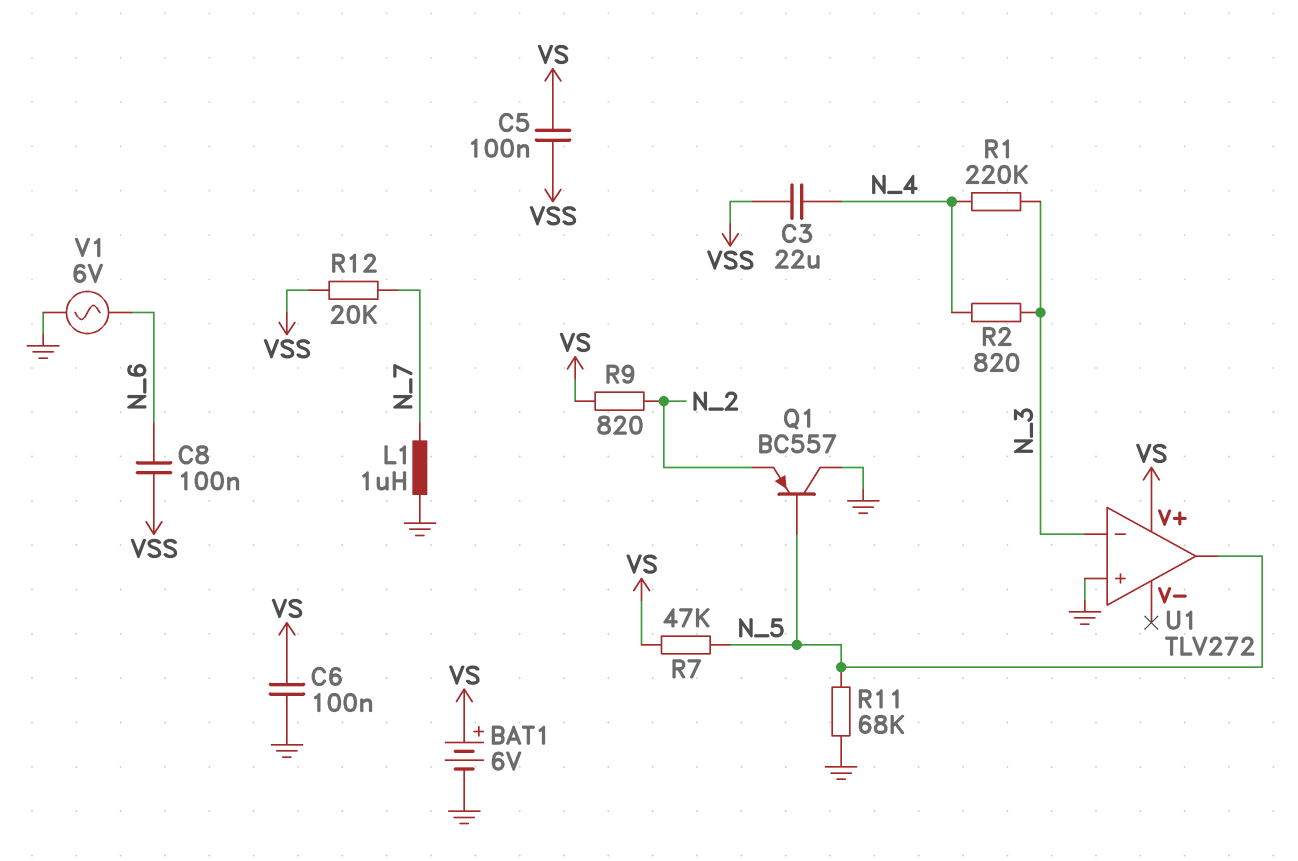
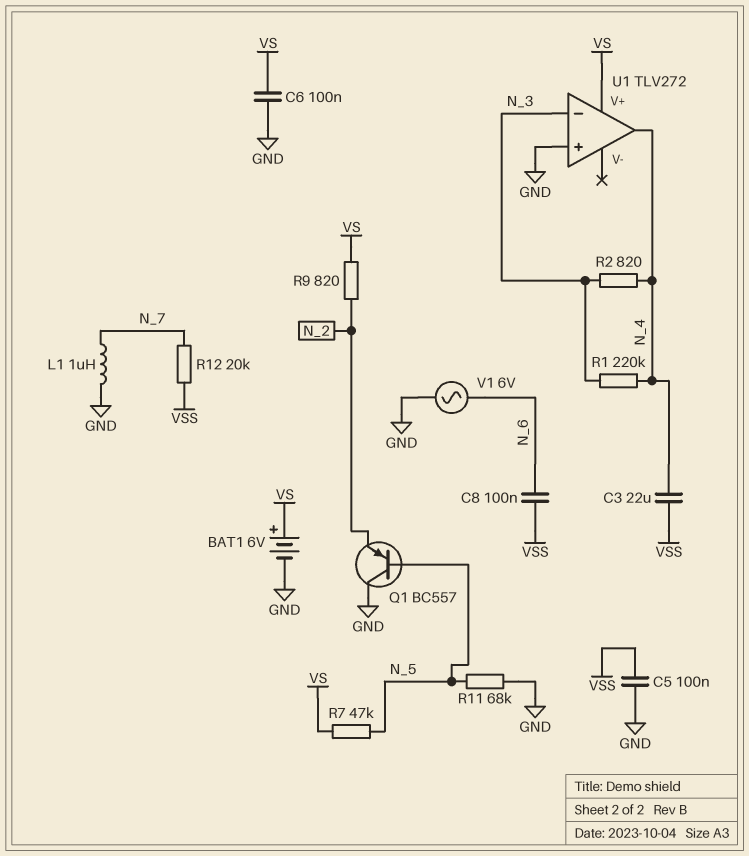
C5: 100nF (VS, VSS) -> 100nF (GND, VSS)
U1 pin out: N_5 -> N_4

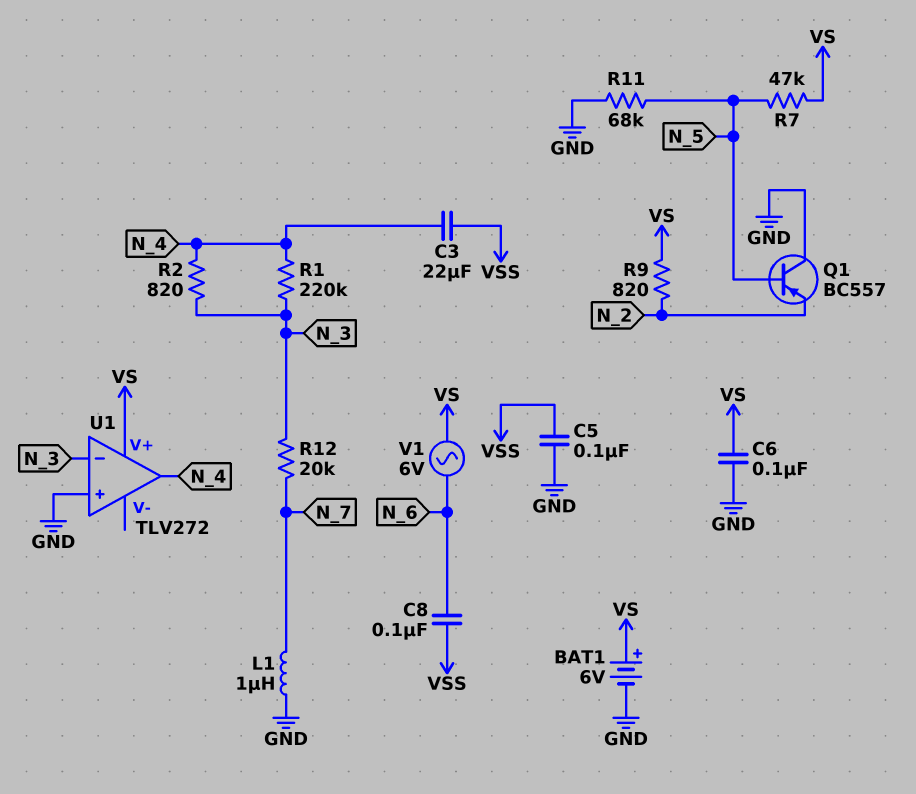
R12: 20k (N_7, VSS) -> 20k (N_3, N_7)
V1: AC 6V (GND, N_6) -> AC 6V (N_6, VS)

